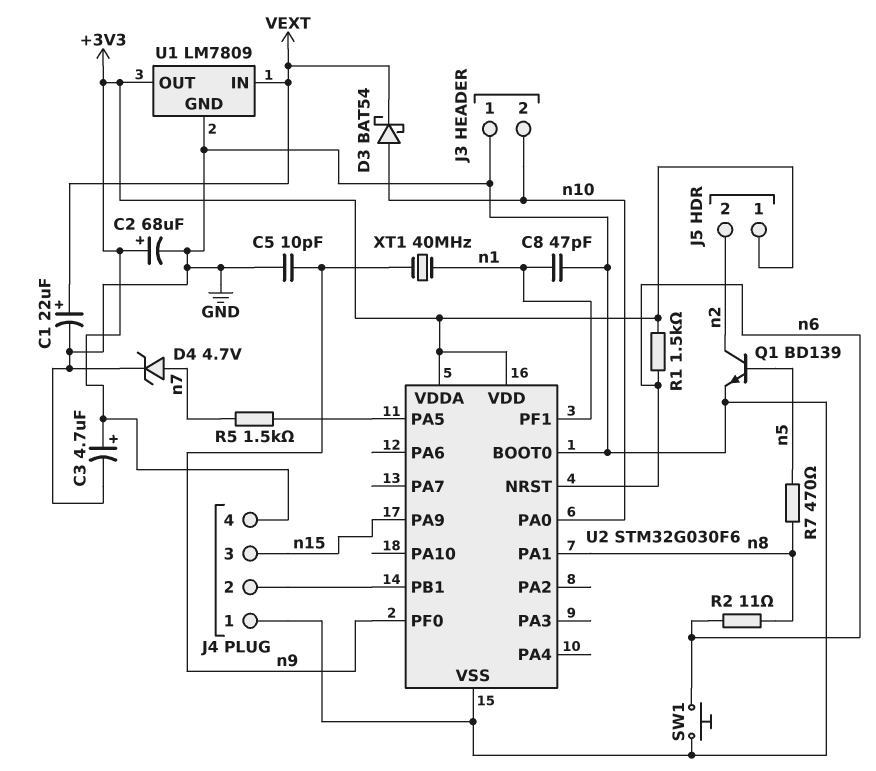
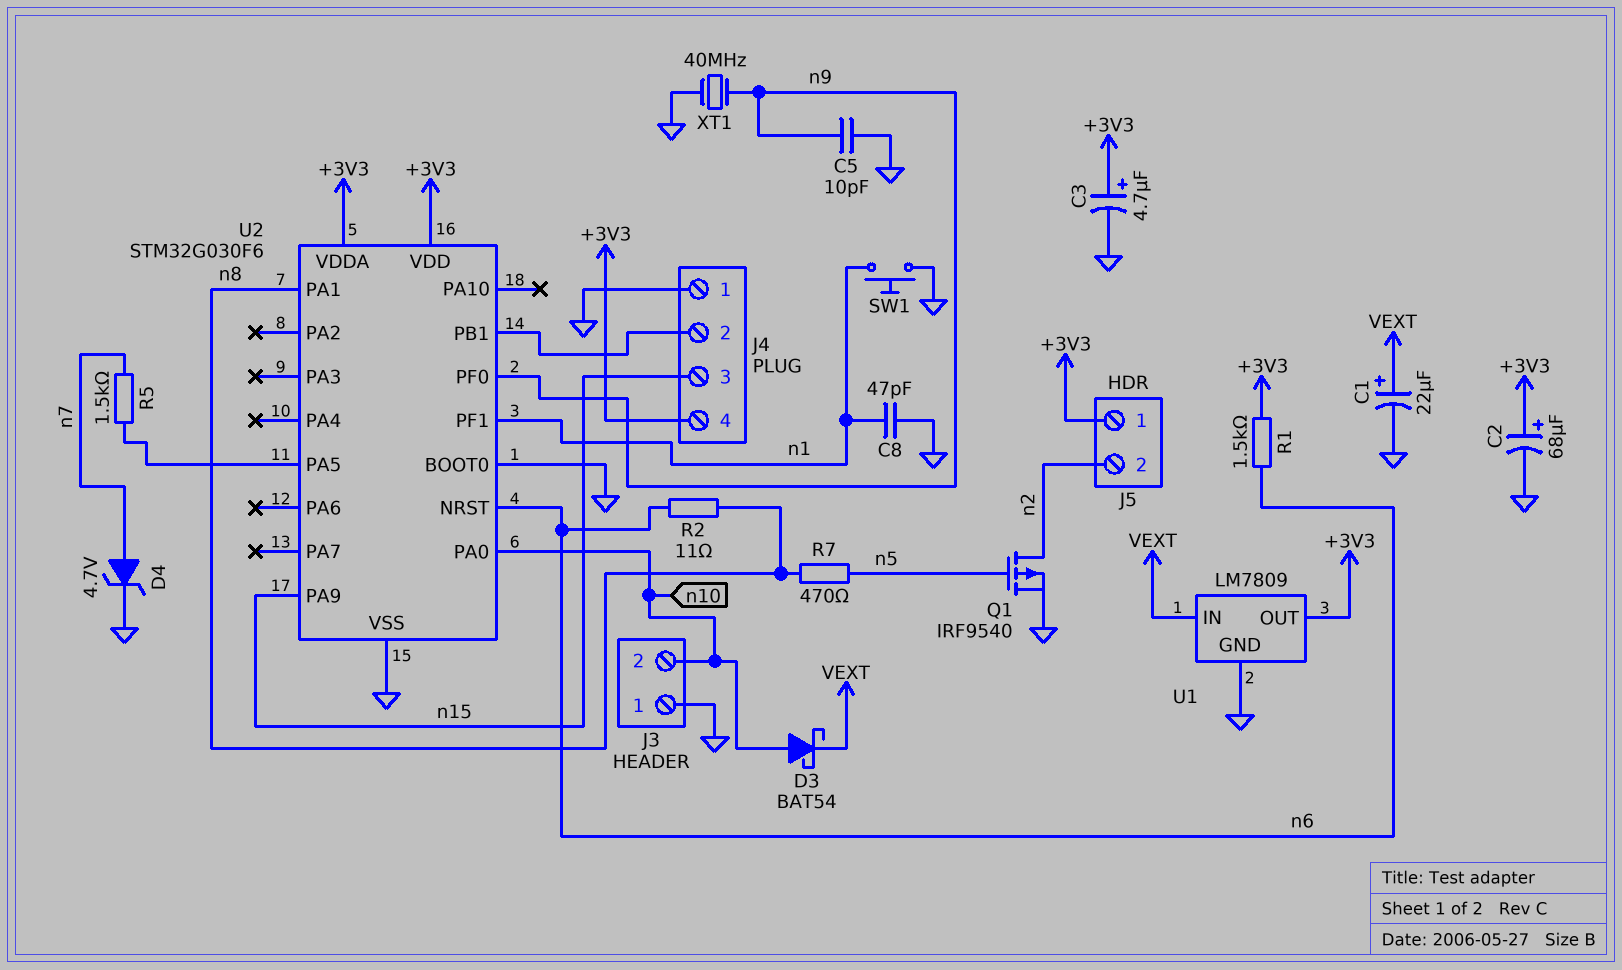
Q1: NPN BD139 (B n5, C n2, E GND) -> PMOS IRF9540 (G n5, D n2, S GND)
SW1: button (GND, n6) -> button (GND, n1)
XT1: 40MHz (n1, n9) -> 40MHz (GND, n9)

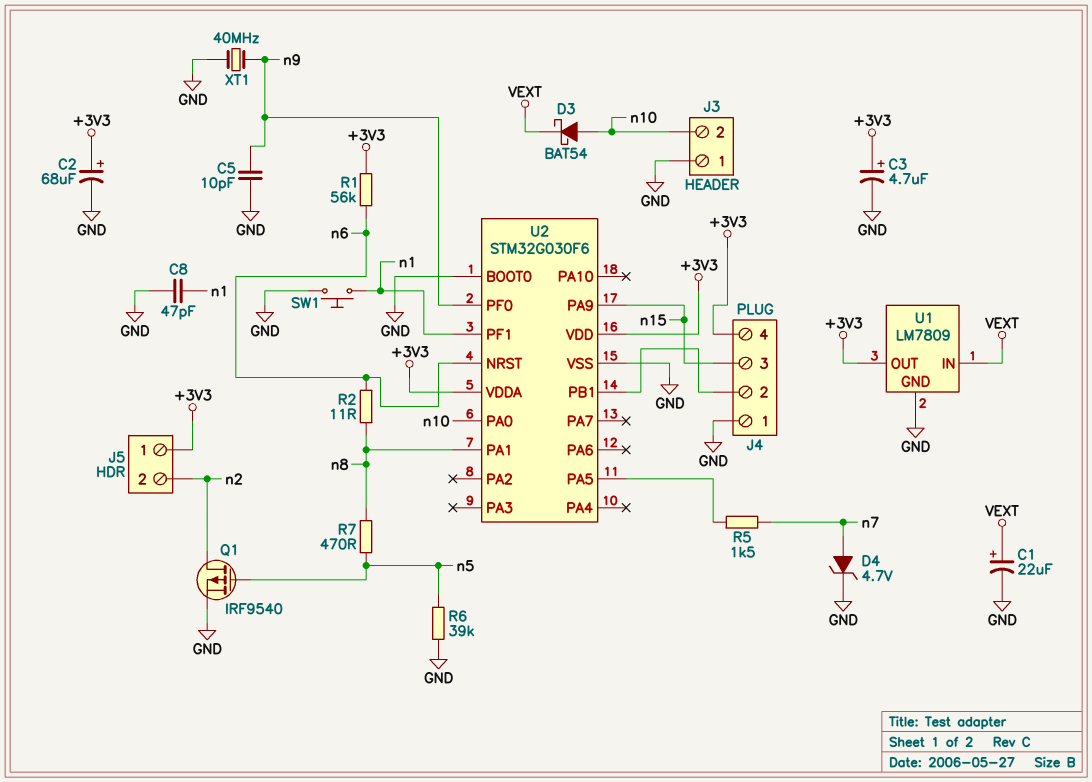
R1: 1.5k (+3V3, n6) -> 56k (+3V3, n6)
R6: none -> 39k (GND, n5)

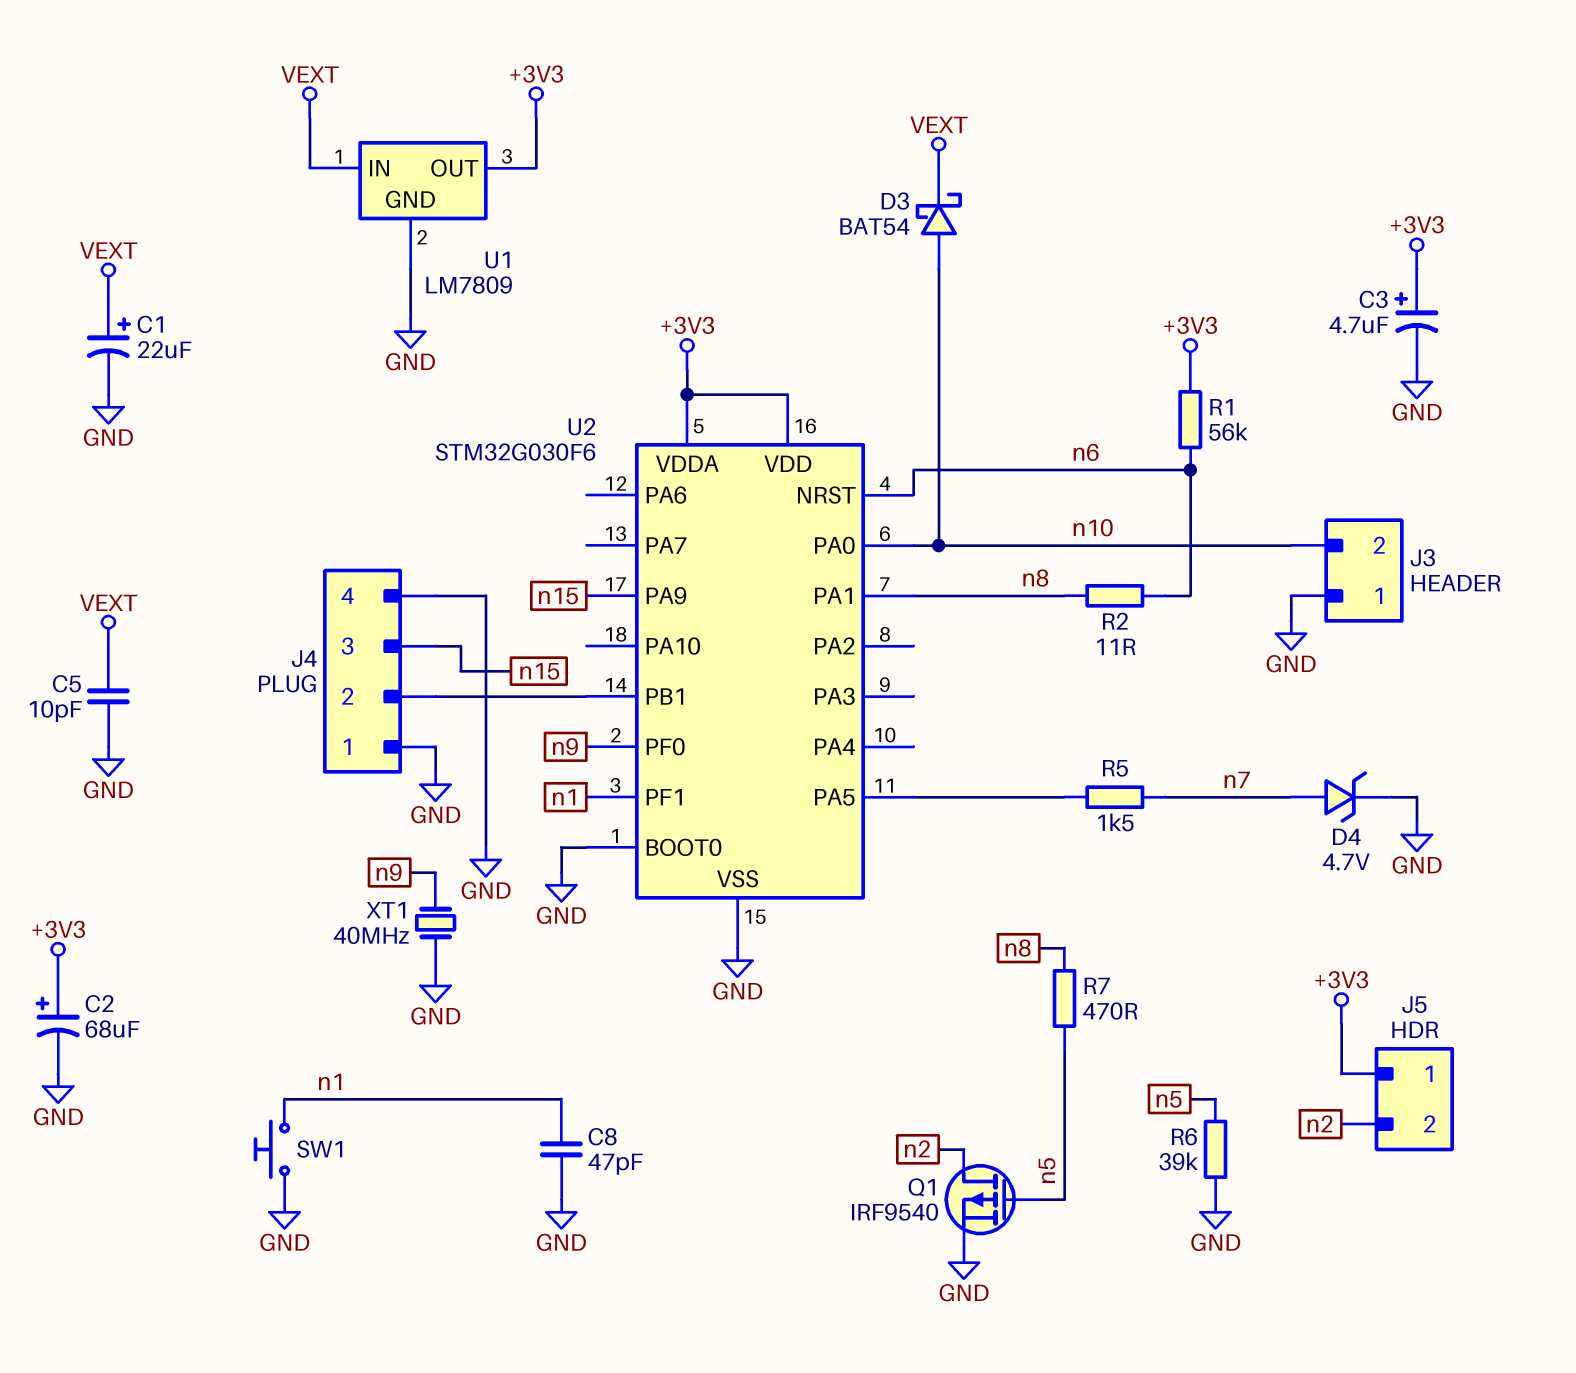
C5: 10pF (GND, n9) -> 10pF (GND, VEXT)
J4 pin 4: +3V3 -> GND

